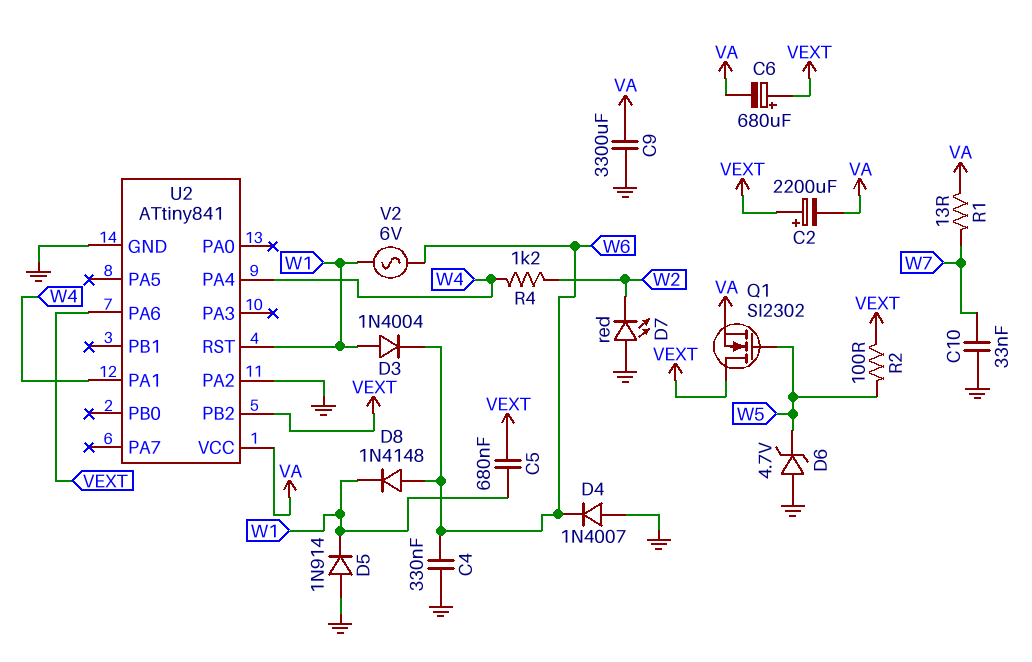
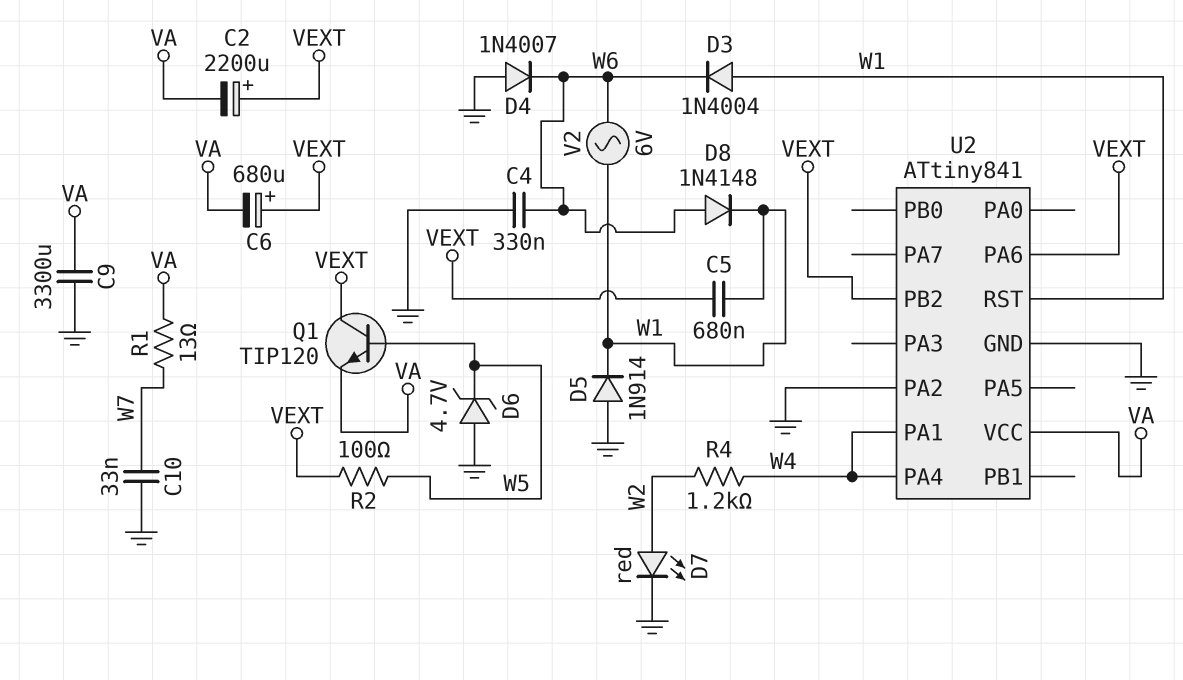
D7: LED red (A GND, K W2) -> LED red (A W2, K GND)
Q1: NMOS SI2302 (G W5, D VEXT, S VA) -> NPN TIP120 (B W5, C VEXT, E VA)

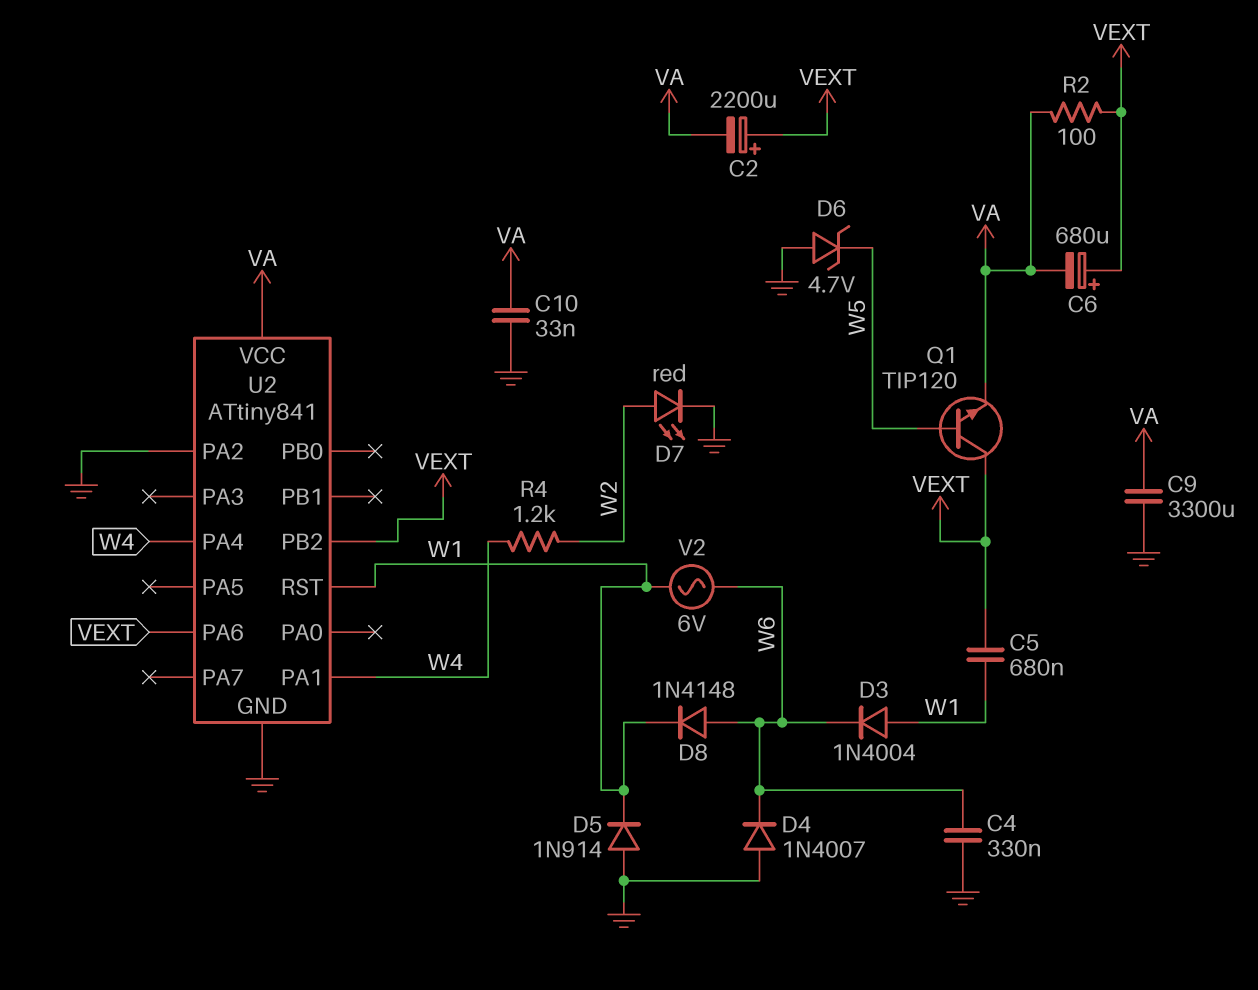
C10: 33nF (GND, W7) -> 33nF (GND, VA)
R1: 13 (VA, W7) -> none
R2: 100 (VEXT, W5) -> 100 (VA, VEXT)

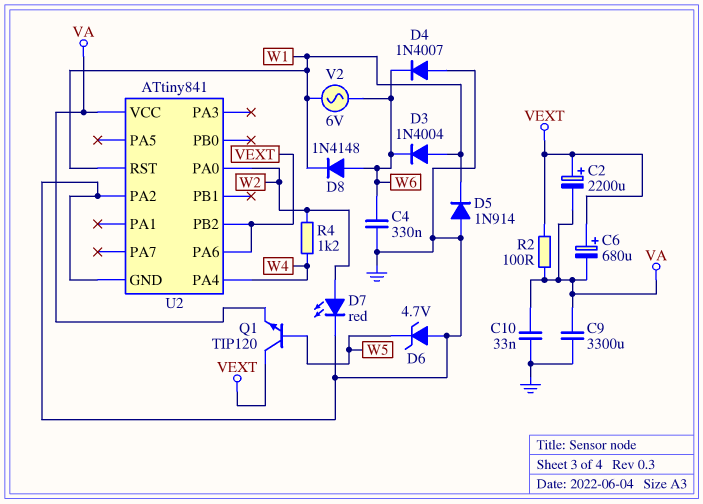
C5: 680nF (VEXT, W1) -> none
U2 pin PA0: none -> W2
U2 pin PA1: W4 -> none

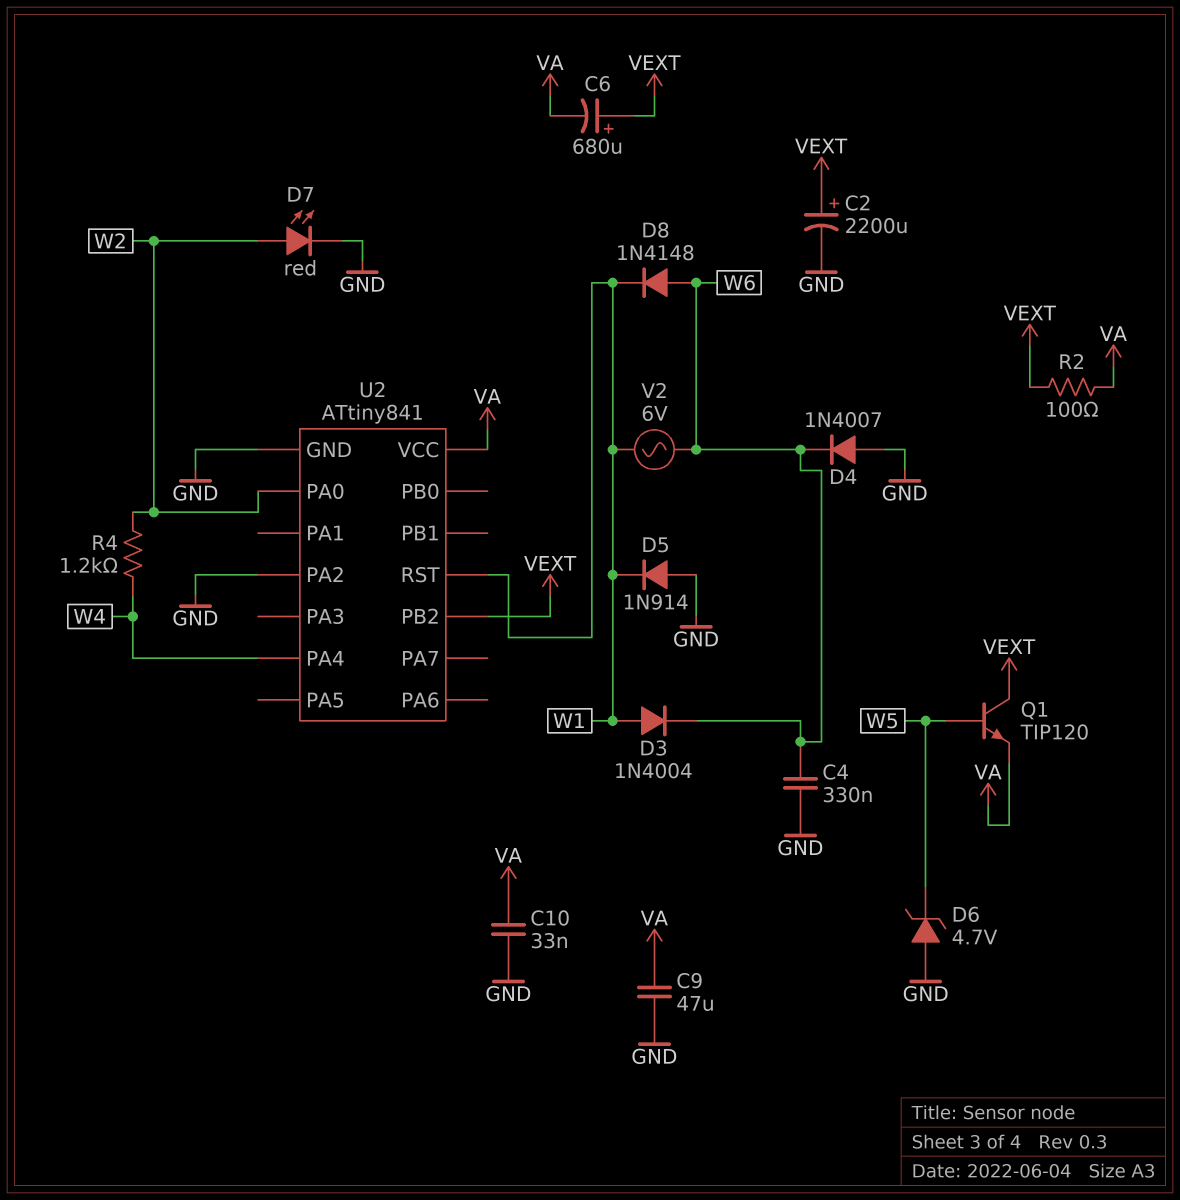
C2: 2200uF (plus VEXT, minus VA) -> 2200uF (plus VEXT, minus GND)
C9: 3300uF (GND, VA) -> 47uF (GND, VA)
U2 pin PA6: VEXT -> none

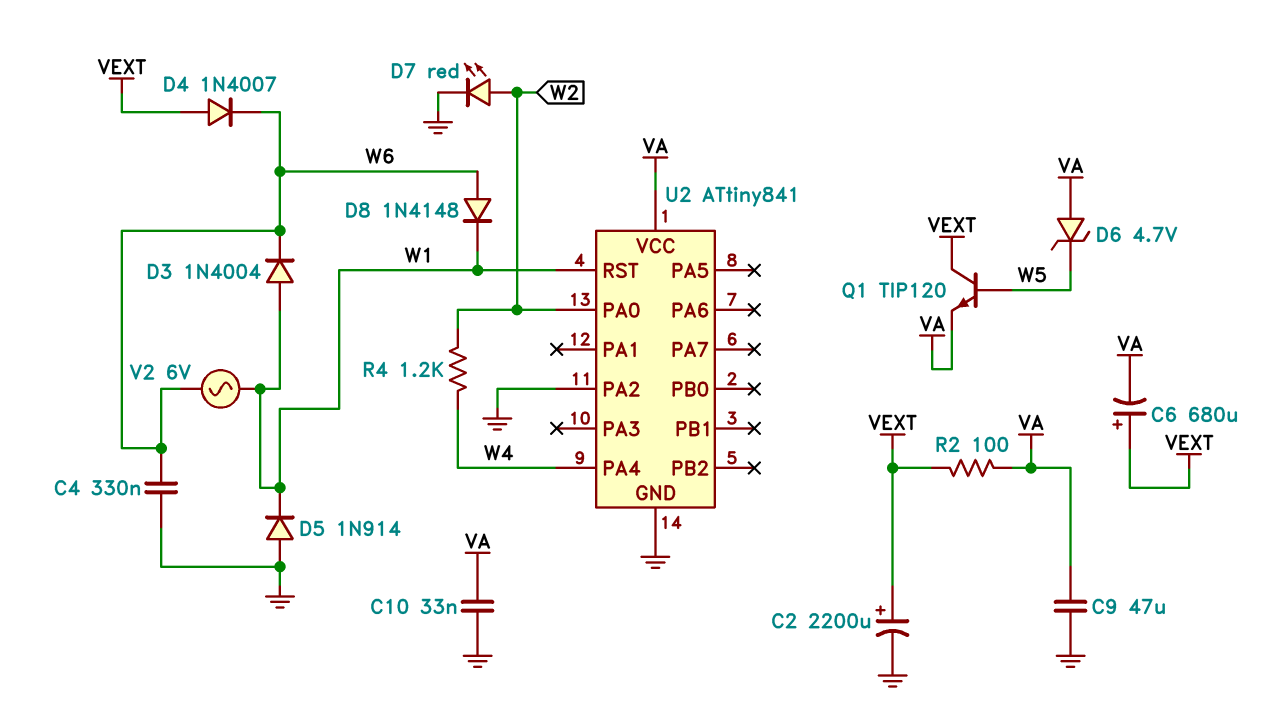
D4: diode 1N4007 (A GND, K W6) -> diode 1N4007 (A VEXT, K W6)
D6: zener 4.7V (A GND, K W5) -> zener 4.7V (A VA, K W5)
U2 pin PB2: VEXT -> none

